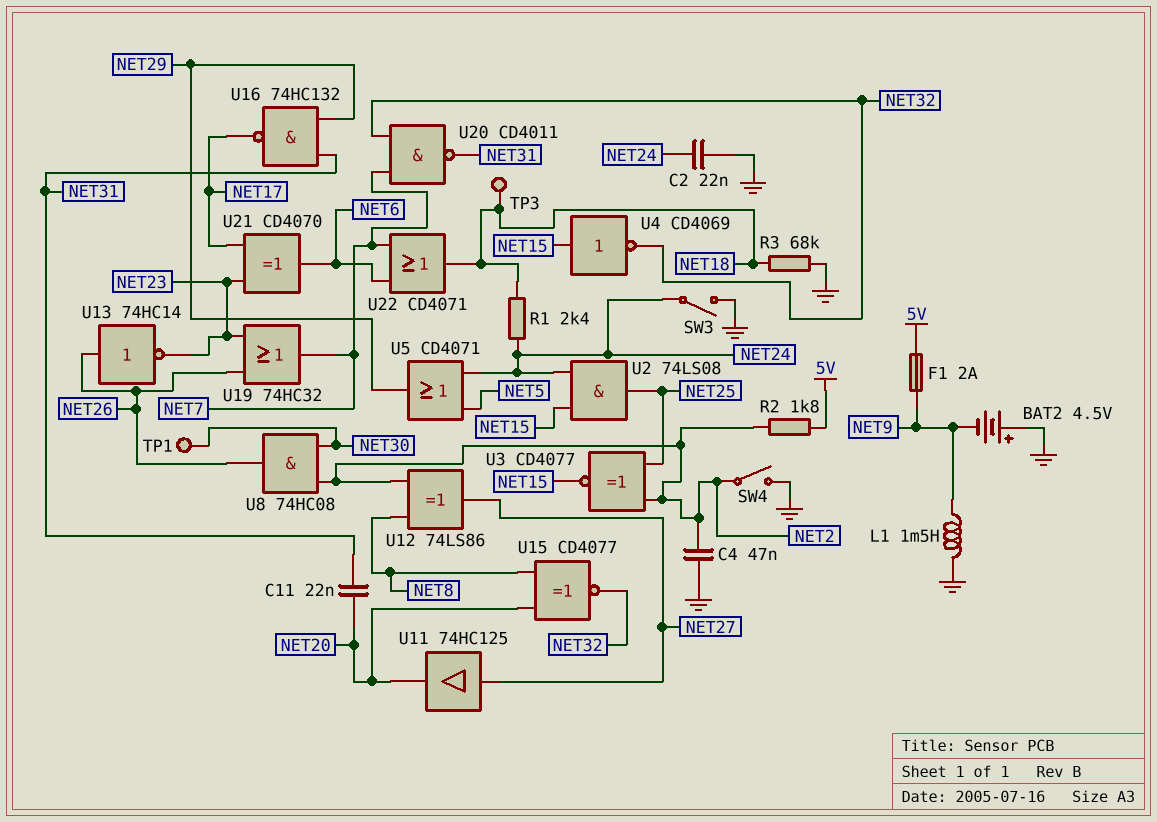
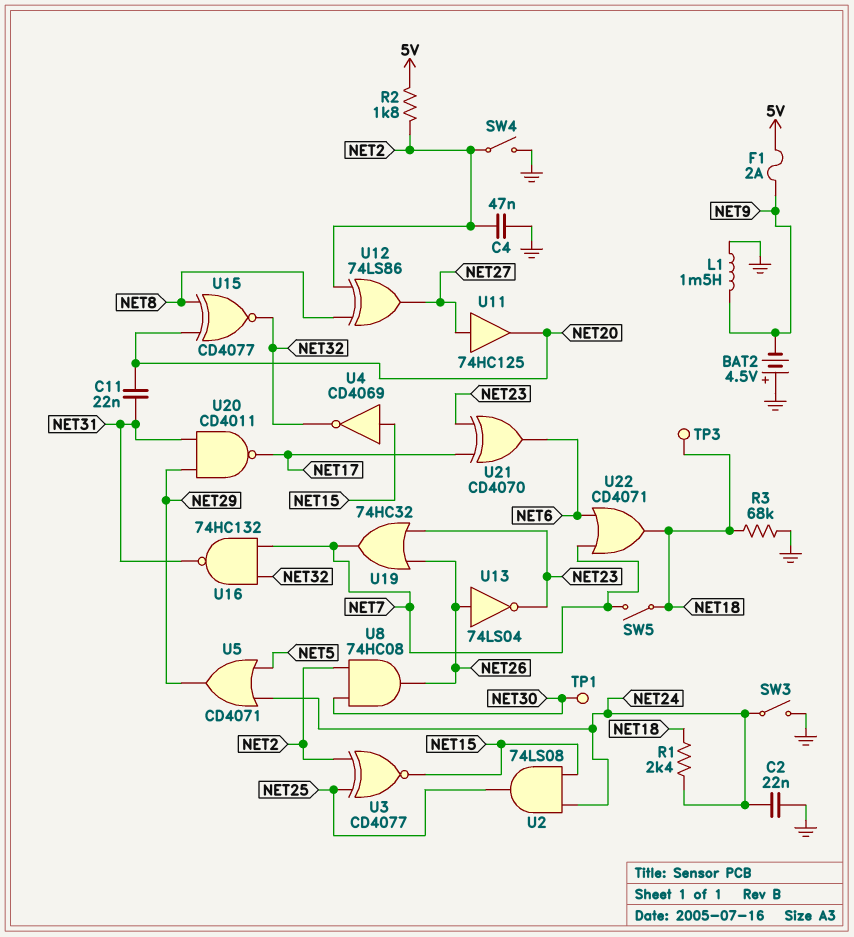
SW5: none -> switch (NET7, NET18)
U13: NOT 74HC14 (in NET26, out NET23) -> NOT 74LS04 (in NET26, out NET23)
U16: NAND 74HC132 (in NET29, in NET31, out NET17) -> NAND 74HC132 (in NET7, in NET32, out NET31)
U20: NAND CD4011 (in NET7, in NET32, out NET31) -> NAND CD4011 (in NET29, in NET31, out NET17)

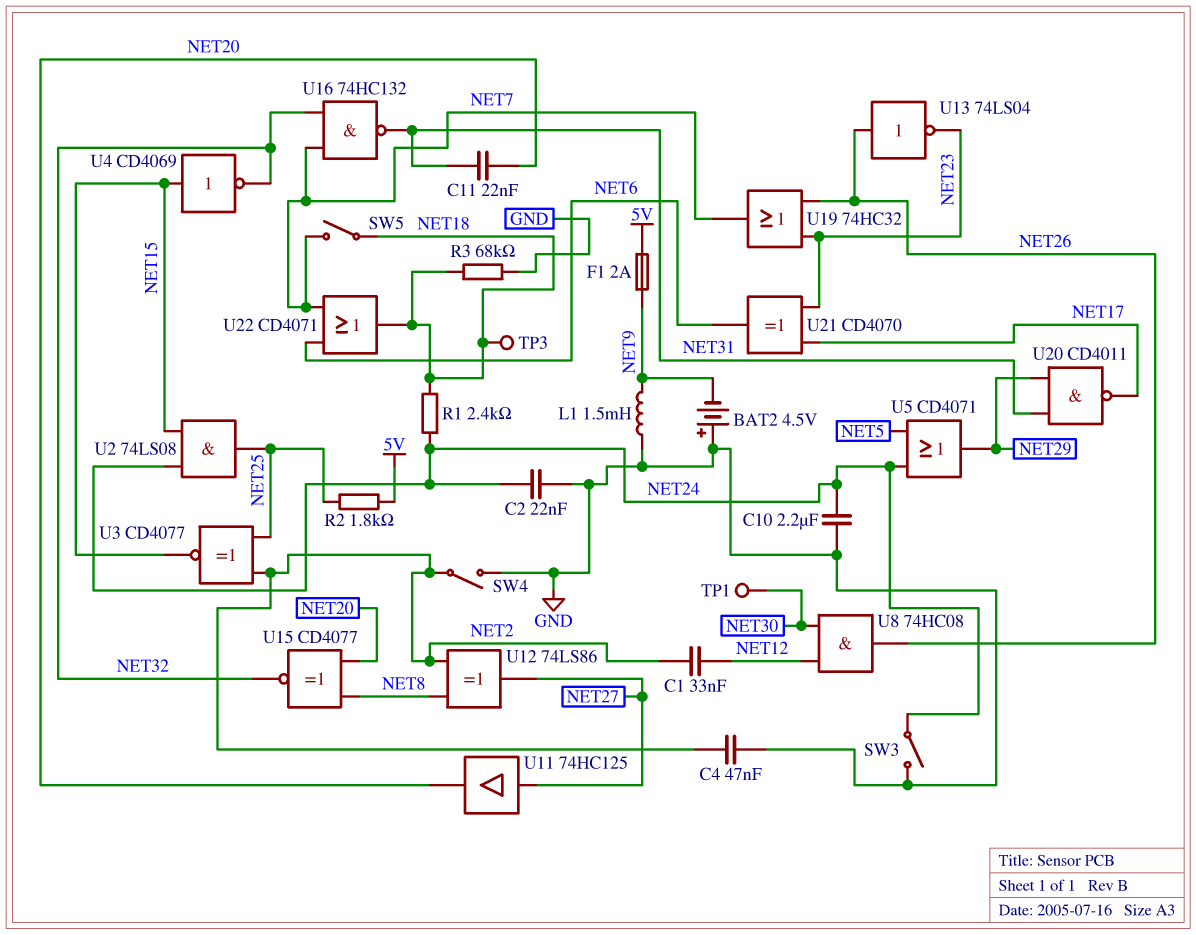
C1: none -> 33nF (NET2, NET12)
C10: none -> 2.2uF (GND, NET24)
R2: 1.8k (5V, NET2) -> 1.8k (5V, NET25)
U8: AND 74HC08 (in NET2, in NET30, out NET26) -> AND 74HC08 (in NET12, in NET30, out NET26)

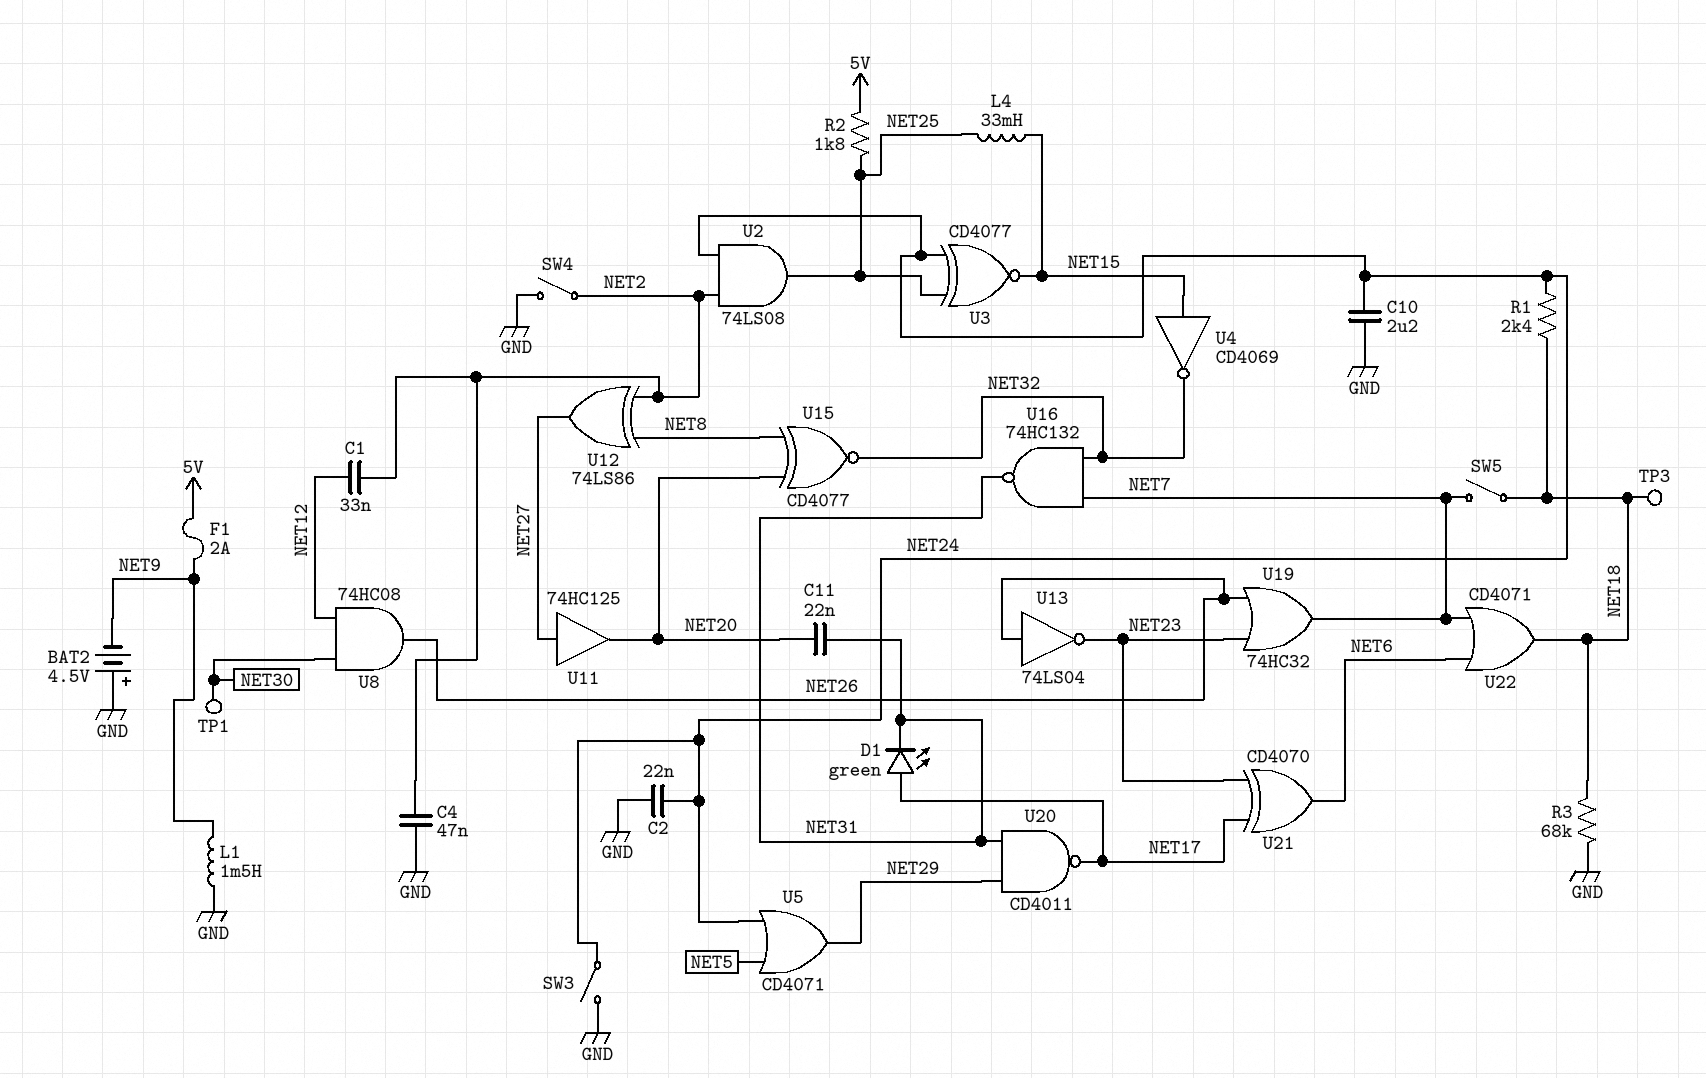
D1: none -> LED green (A NET17, K NET31)
L4: none -> 33mH (NET15, NET25)
U2: AND 74LS08 (in NET15, in NET24, out NET25) -> AND 74LS08 (in NET2, in NET24, out NET25)
U3: XNOR CD4077 (in NET2, in NET25, out NET15) -> XNOR CD4077 (in NET24, in NET25, out NET15)

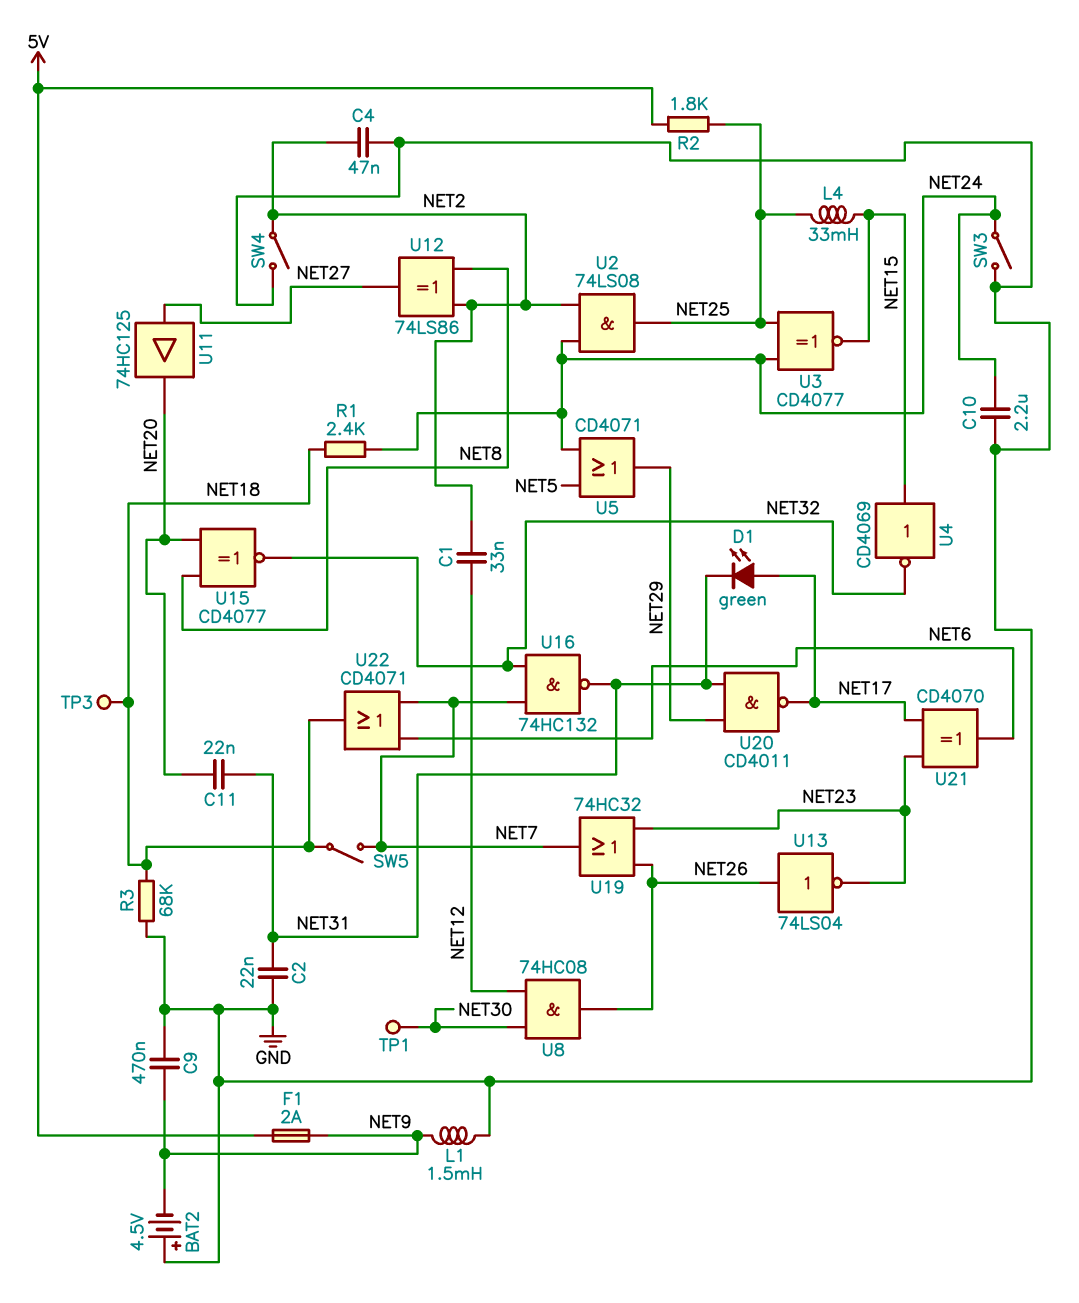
C2: 22nF (GND, NET24) -> 22nF (GND, NET31)
C9: none -> 470nF (GND, NET9)

